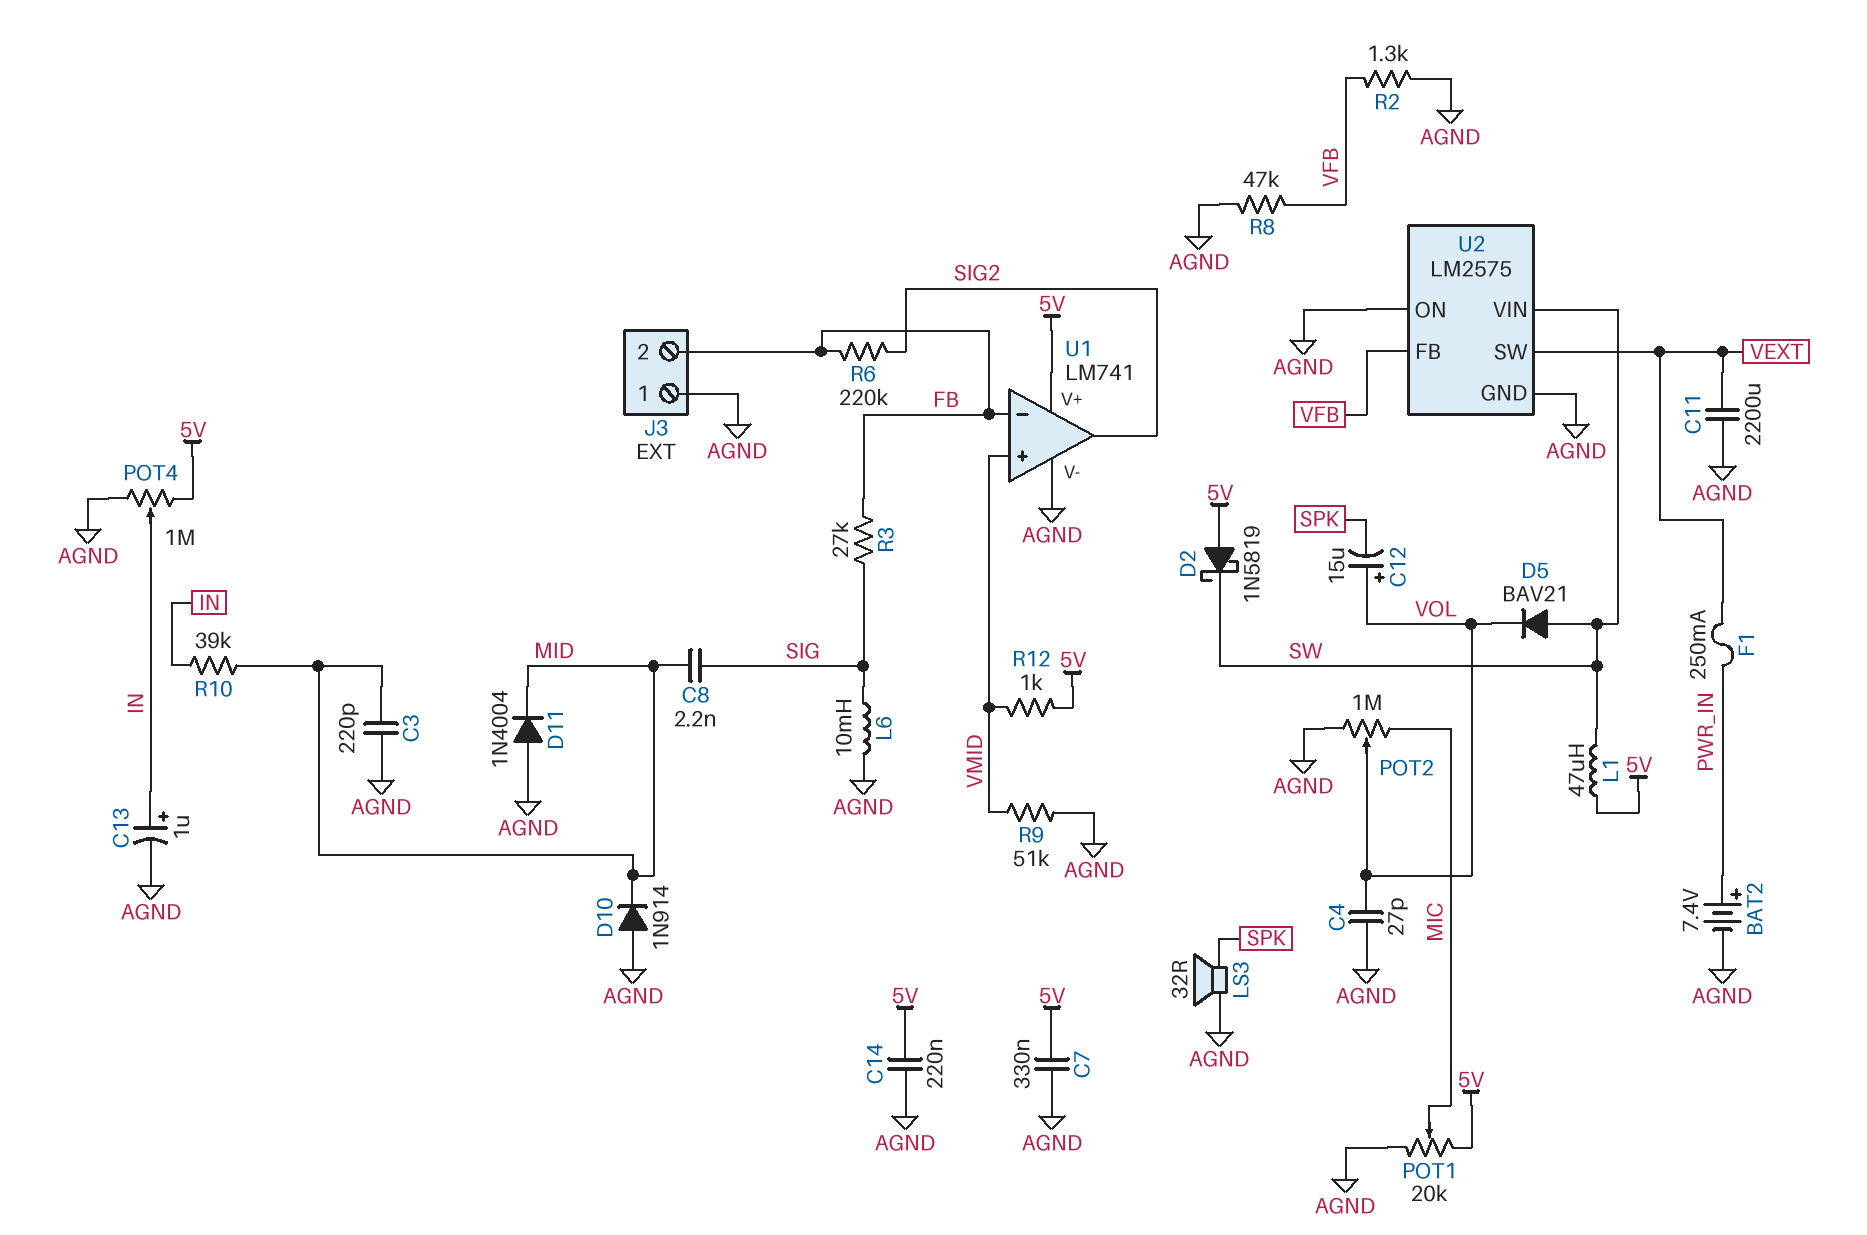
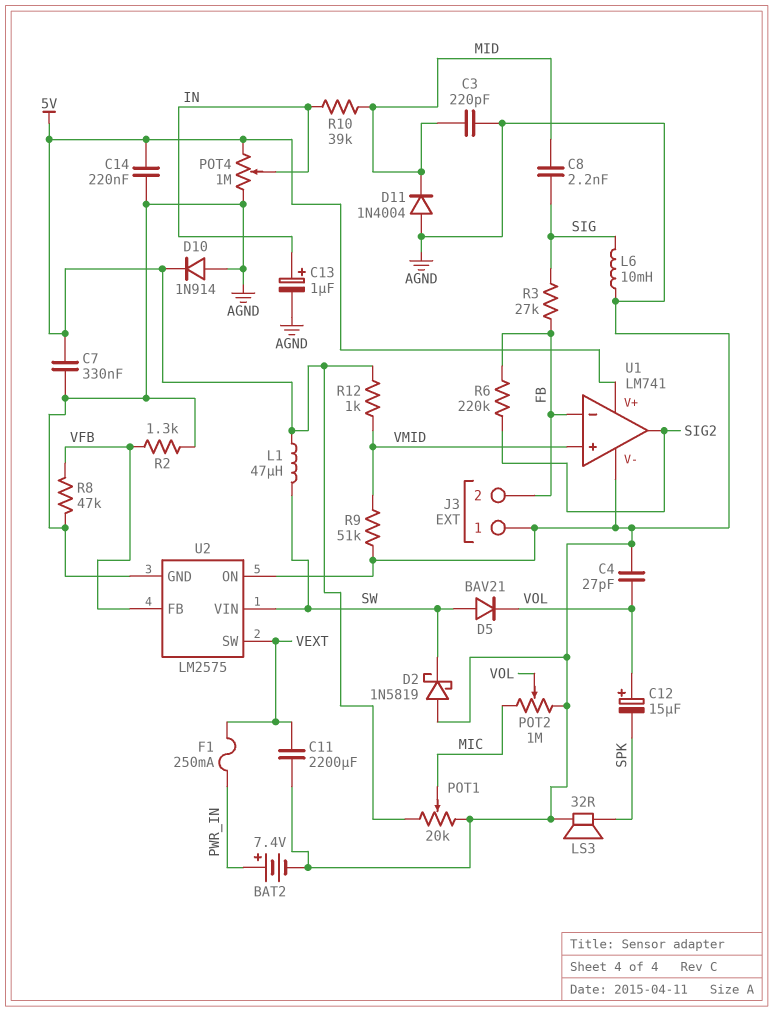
D2: schottky 1N5819 (A 5V, K SW) -> schottky 1N5819 (A AGND, K SW)
D10: diode 1N914 (A AGND, K MID) -> diode 1N914 (A AGND, K 5V)

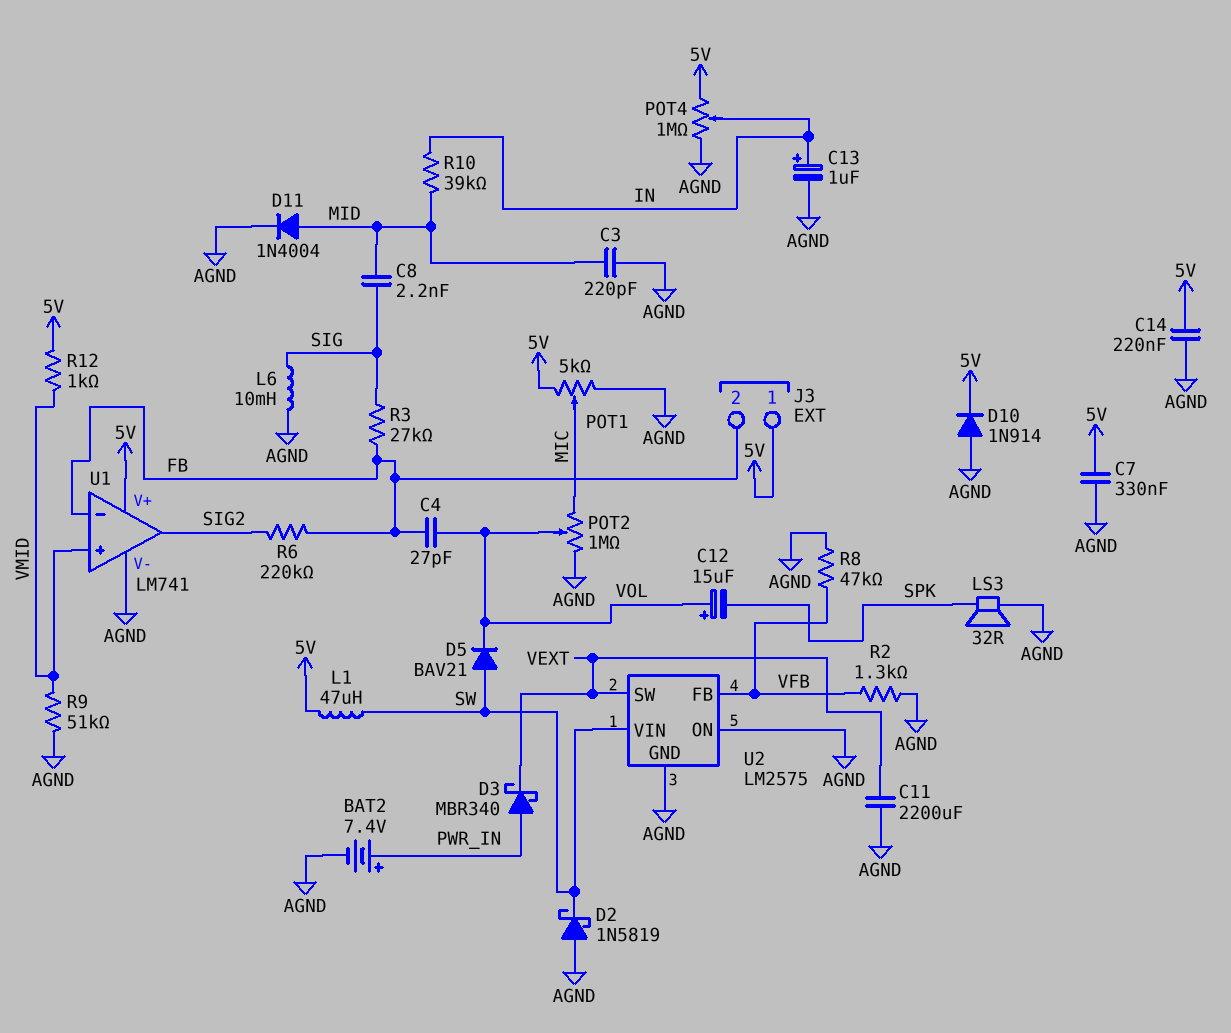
C4: 27pF (AGND, VOL) -> 27pF (FB, VOL)
D3: none -> schottky MBR340 (A PWR_IN, K VEXT)
D11: diode 1N4004 (A AGND, K MID) -> diode 1N4004 (A MID, K AGND)
F1: 250mA (PWR_IN, VEXT) -> none
J3 pin 1: AGND -> 5V
POT1: 20k (5V, AGND, wiper MIC) -> 5k (5V, AGND, wiper MIC)

